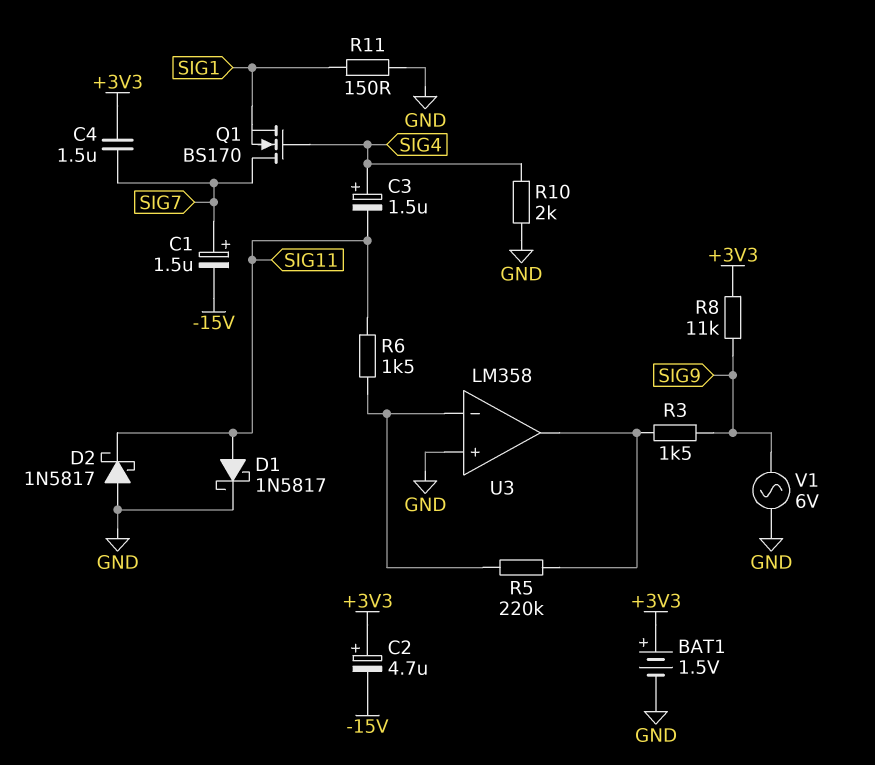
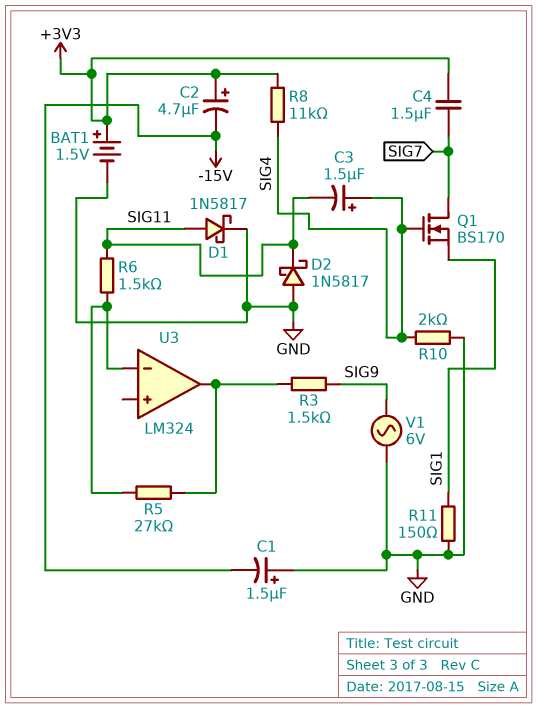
C1: 1.5uF (plus SIG7, minus -15V) -> 1.5uF (plus GND, minus -15V)
R5: 220k (U3/in-, U3/out) -> 27k (U3/in-, U3/out)
R8: 11k (+3V3, SIG9) -> 11k (+3V3, SIG4)
U3: LM358 -> LM324
U3 pin in+: GND -> none

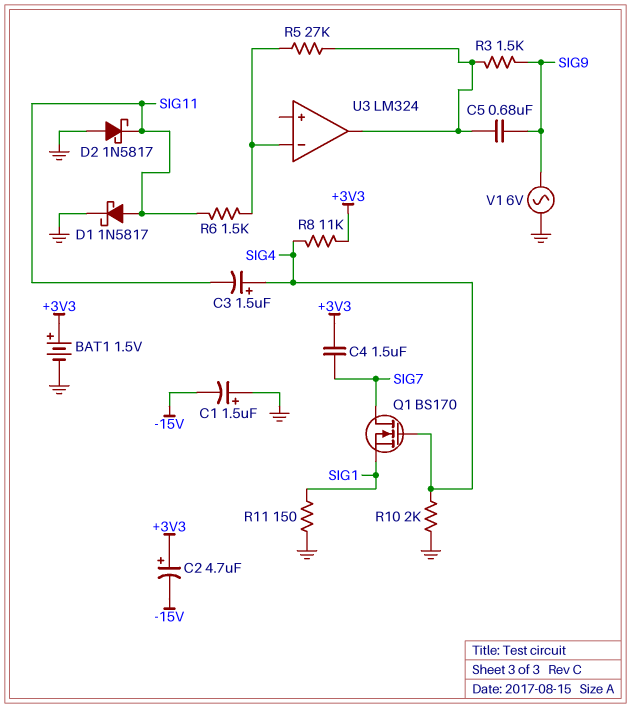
C5: none -> 680nF (SIG9, U3/out)

